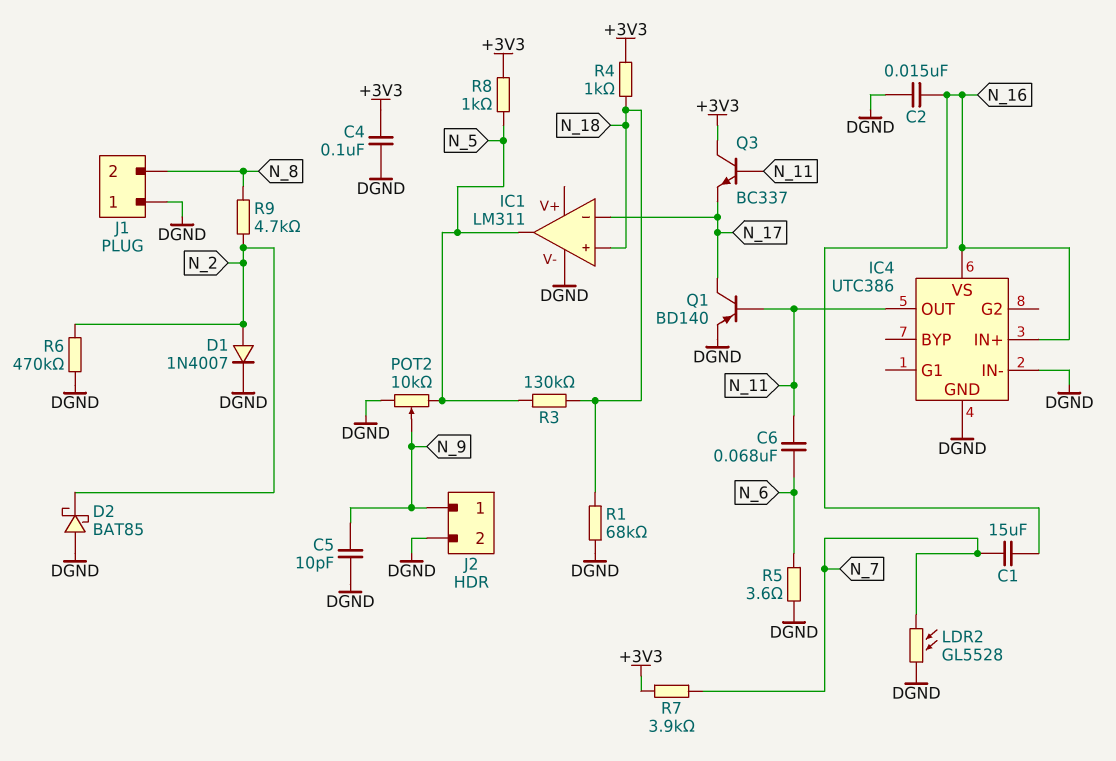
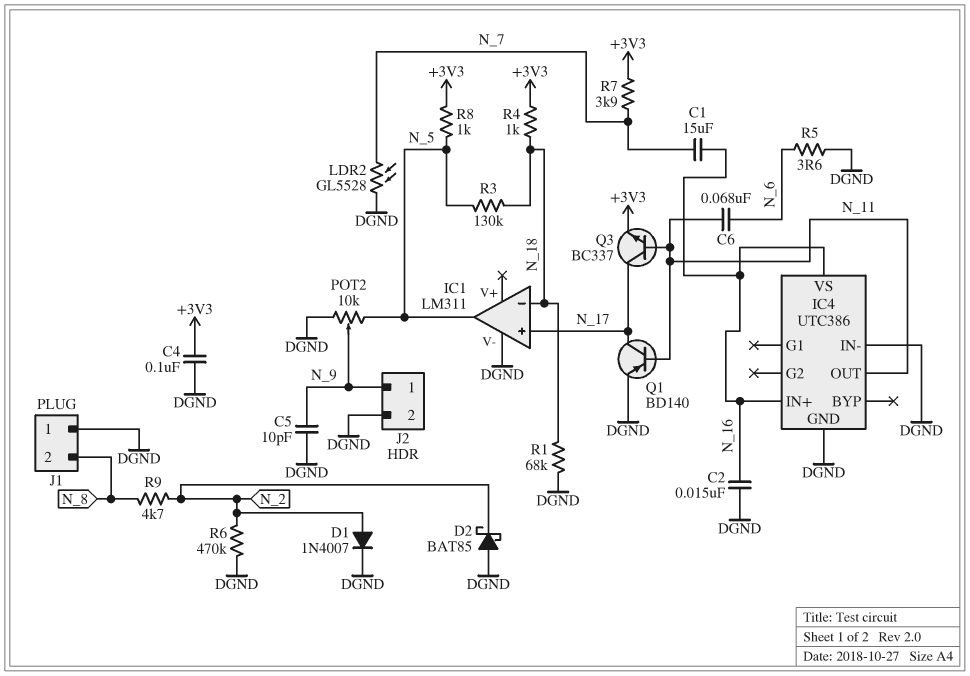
IC1 pin in+: N_18 -> N_17
IC1 pin in-: N_17 -> N_18
Q3: NPN BC337 (B N_11, C +3V3, E N_17) -> NPN BC337 (B N_11, C N_17, E +3V3)

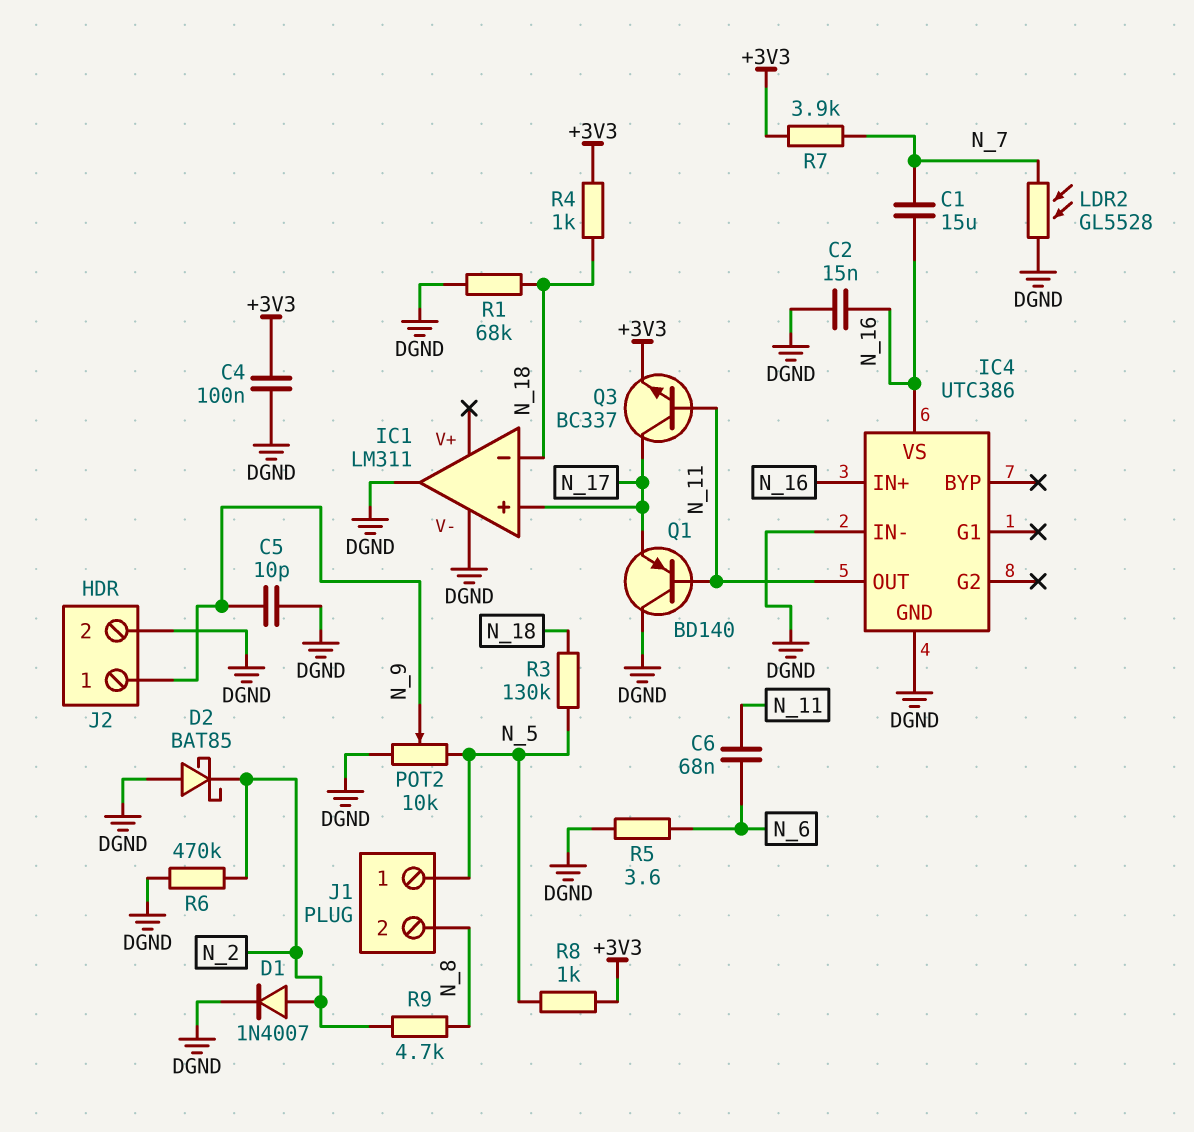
IC1 pin out: N_5 -> DGND
J1 pin 1: DGND -> N_5
Q1: PNP BD140 (B N_11, C N_17, E DGND) -> PNP BD140 (B N_11, C DGND, E N_17)

